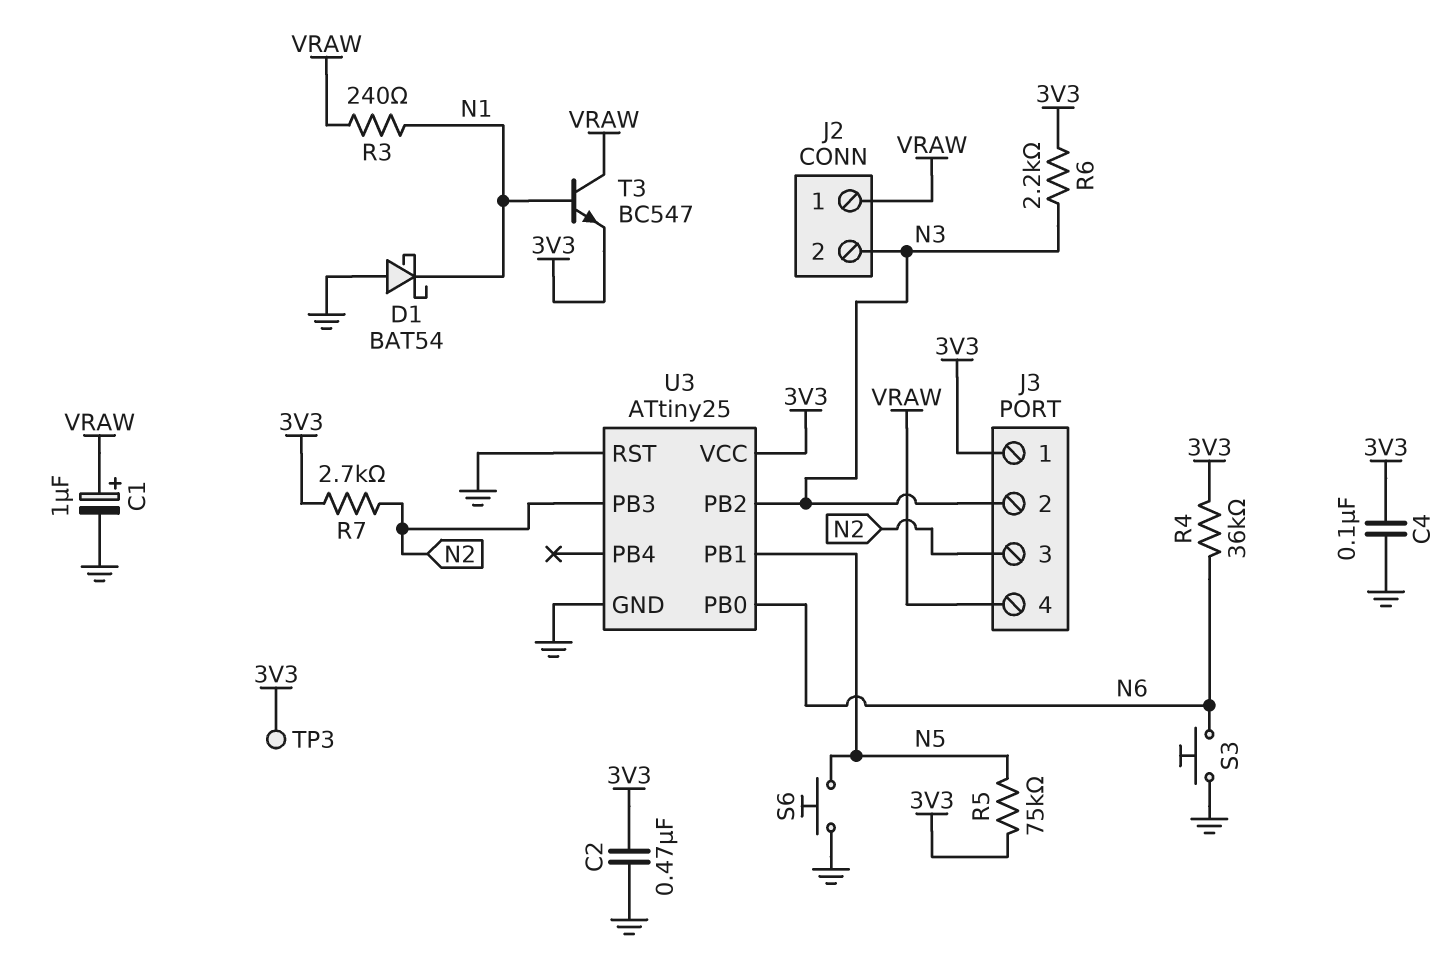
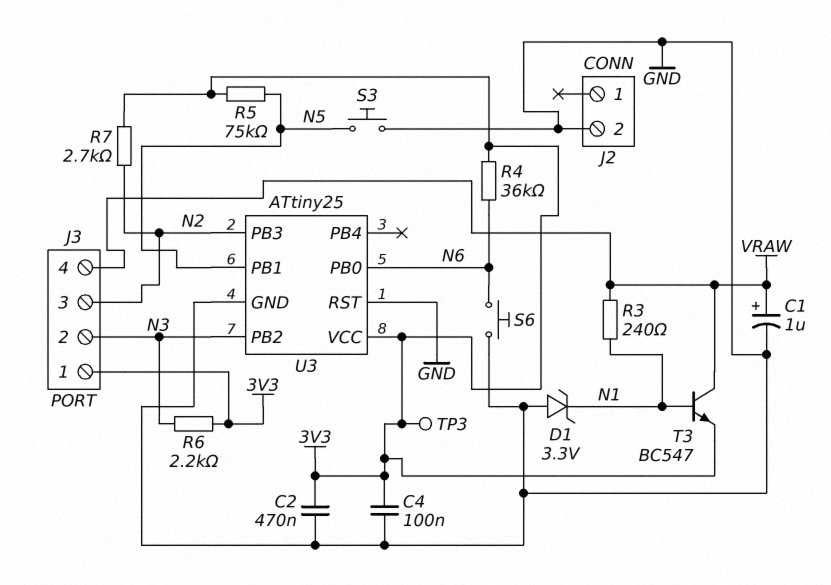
D1: schottky BAT54 (A GND, K N1) -> zener 3.3V (A GND, K N1)
J2 pin 1: VRAW -> none
J2 pin 2: N3 -> GND
S3: button (GND, N6) -> button (GND, N5)
S6: button (GND, N5) -> button (GND, N6)

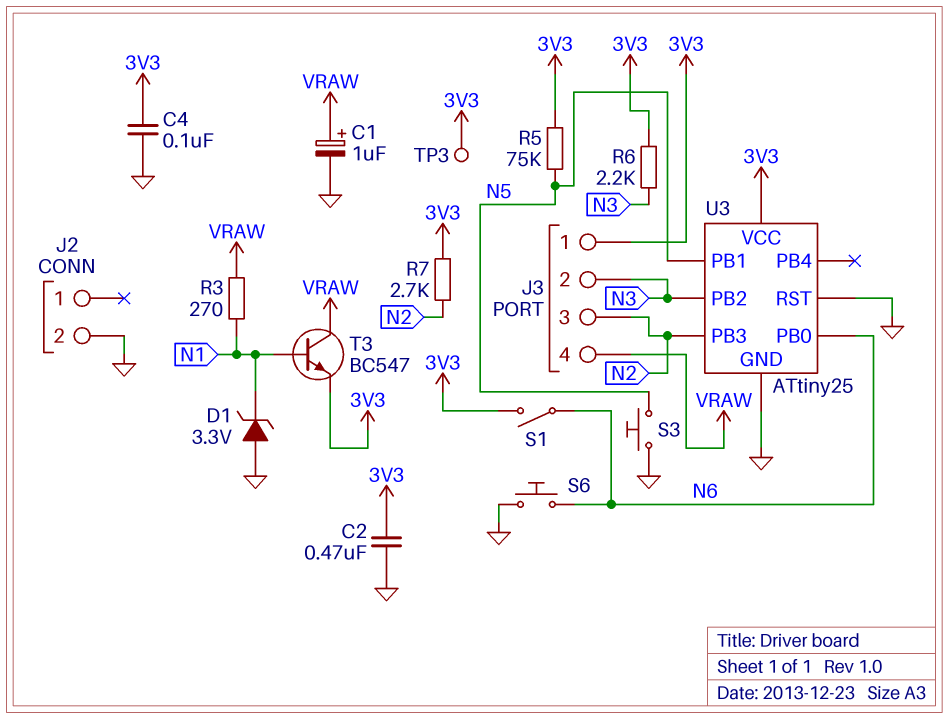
R3: 240 (N1, VRAW) -> 270 (N1, VRAW)
R4: 36k (3V3, N6) -> none
S1: none -> switch (3V3, N6)

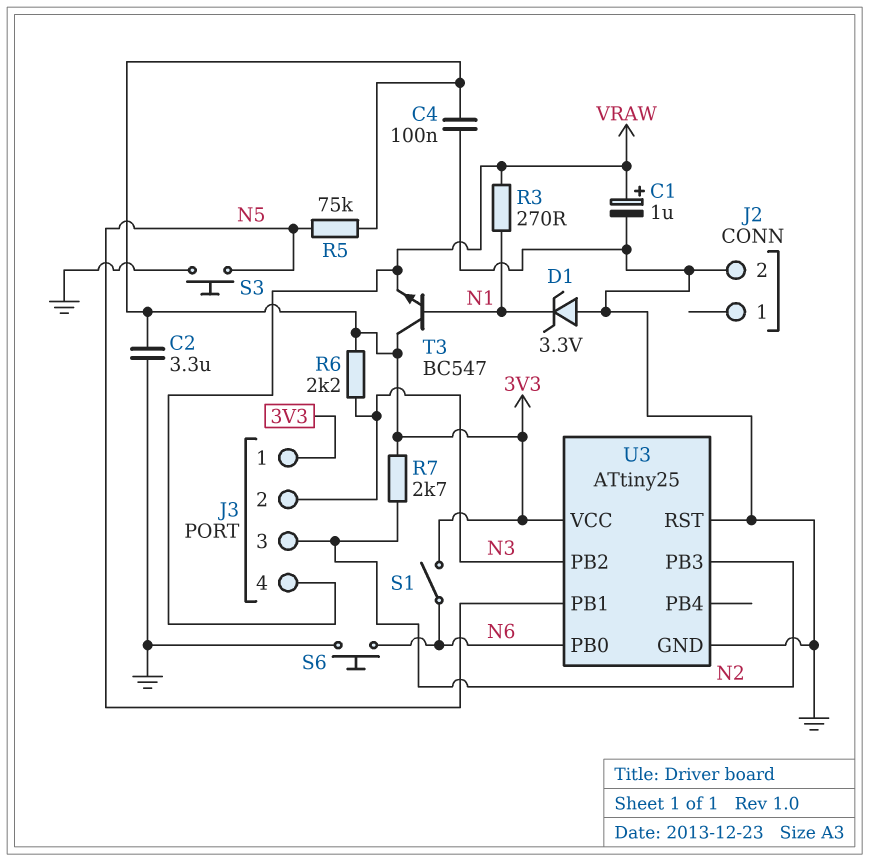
C2: 470nF (3V3, GND) -> 3.3uF (3V3, GND)
T3: NPN BC547 (B N1, C VRAW, E 3V3) -> NPN BC547 (B N1, C 3V3, E VRAW)
TP3: test point (3V3) -> none

